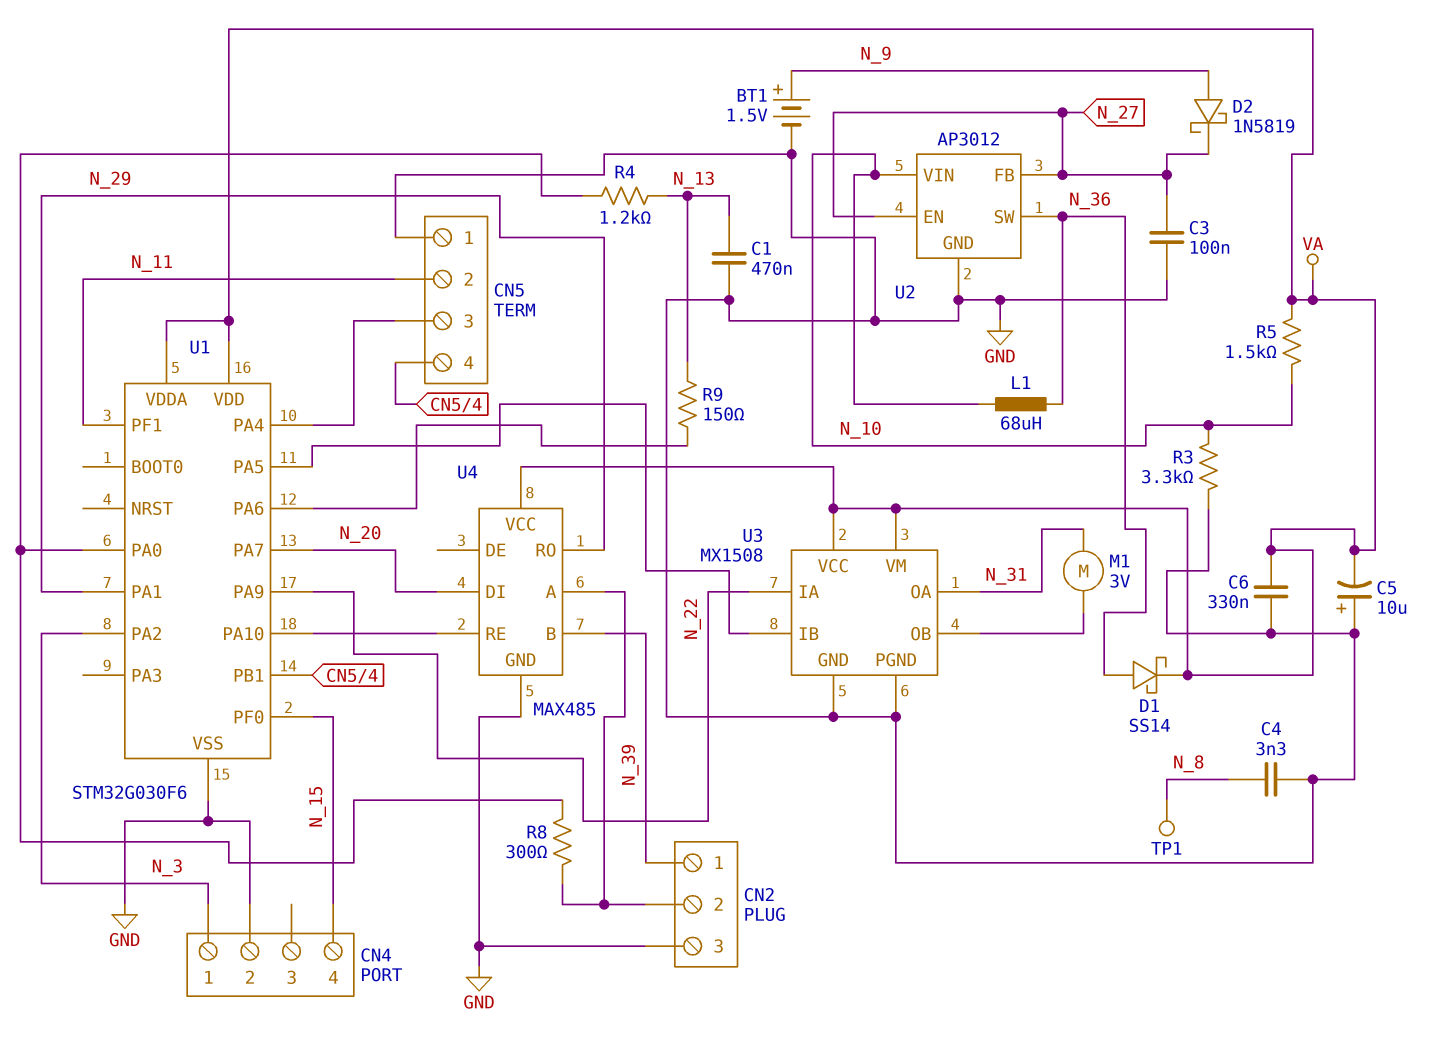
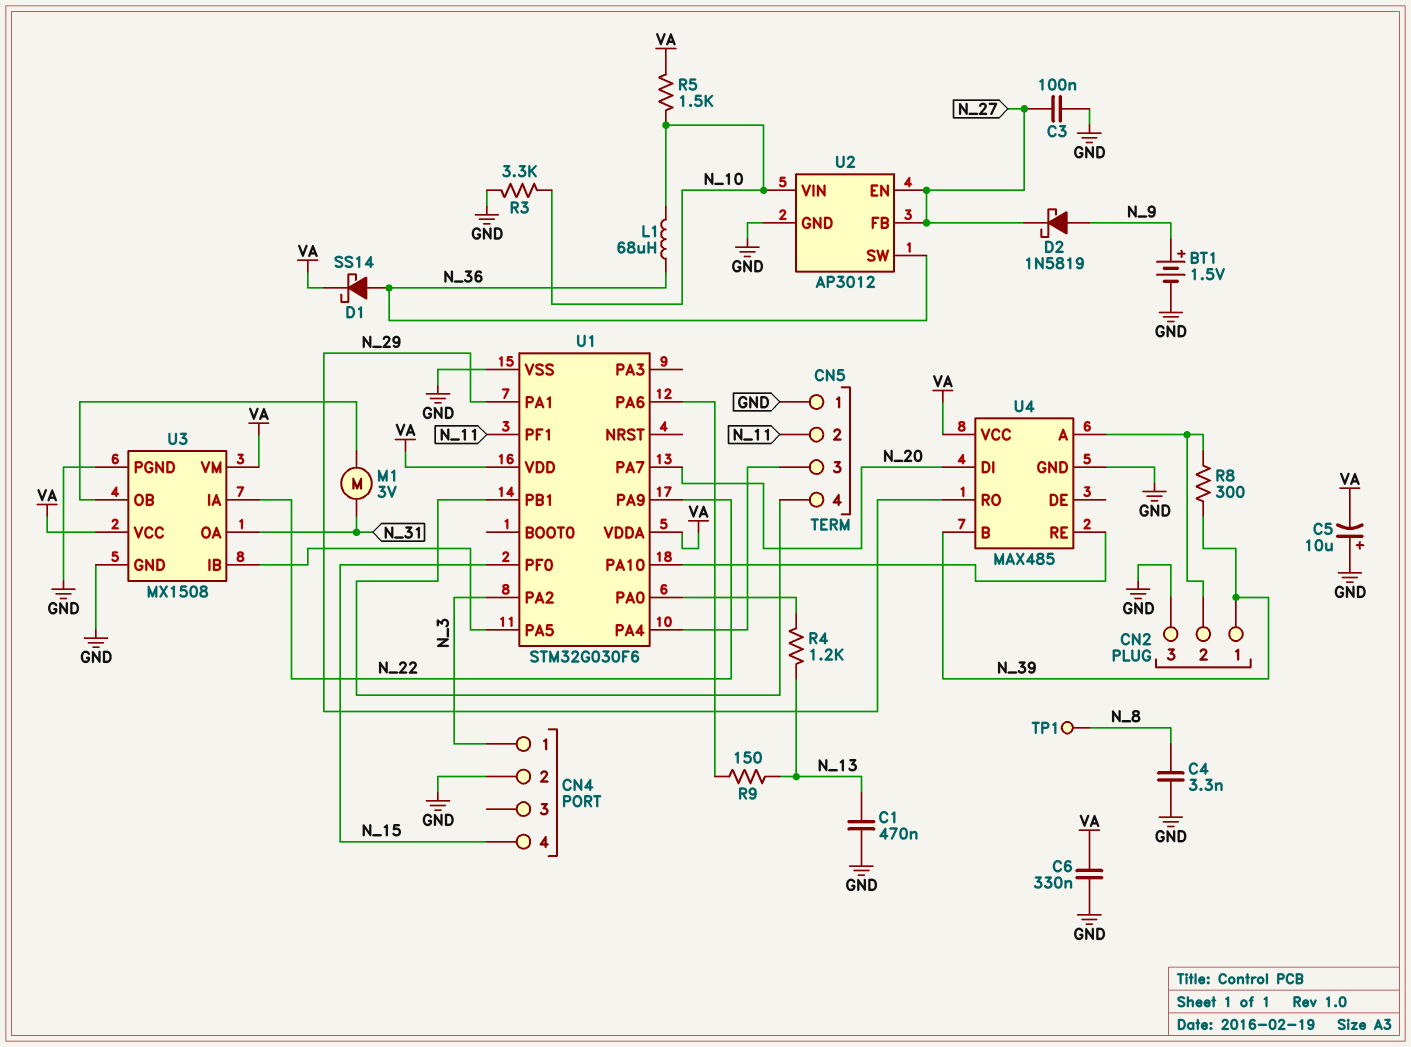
R8: 300 (CN2/2, U1/PA0) -> 300 (CN2/2, N_39)

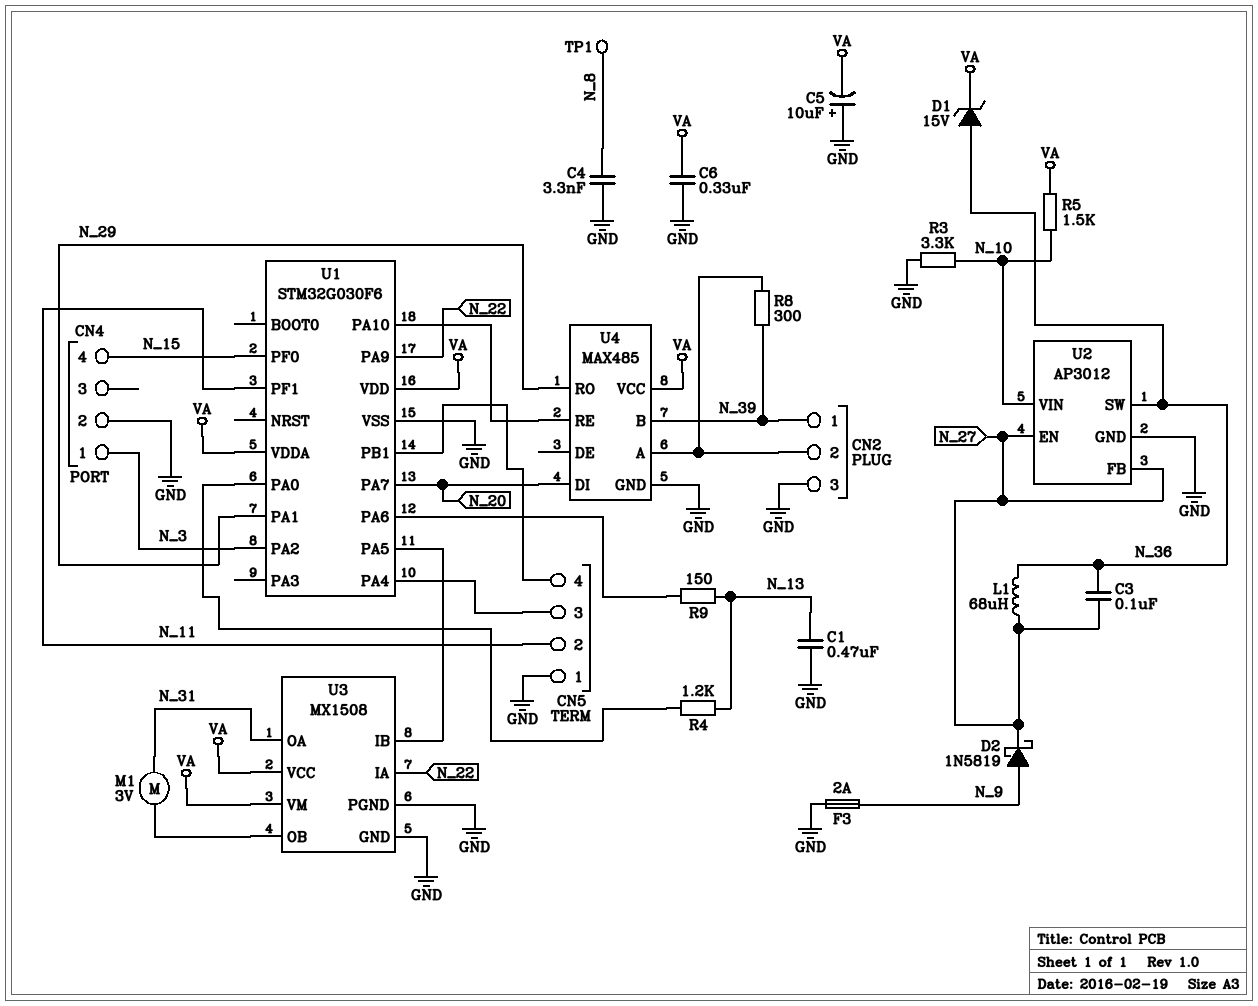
BT1: 1.5V (plus N_9, minus GND) -> none
C3: 100nF (GND, N_27) -> 100nF (N_27, N_36)
D1: schottky SS14 (A N_36, K VA) -> zener 15V (A N_36, K VA)
F3: none -> 2A (GND, N_9)
L1: 68uH (N_10, N_36) -> 68uH (N_27, N_36)

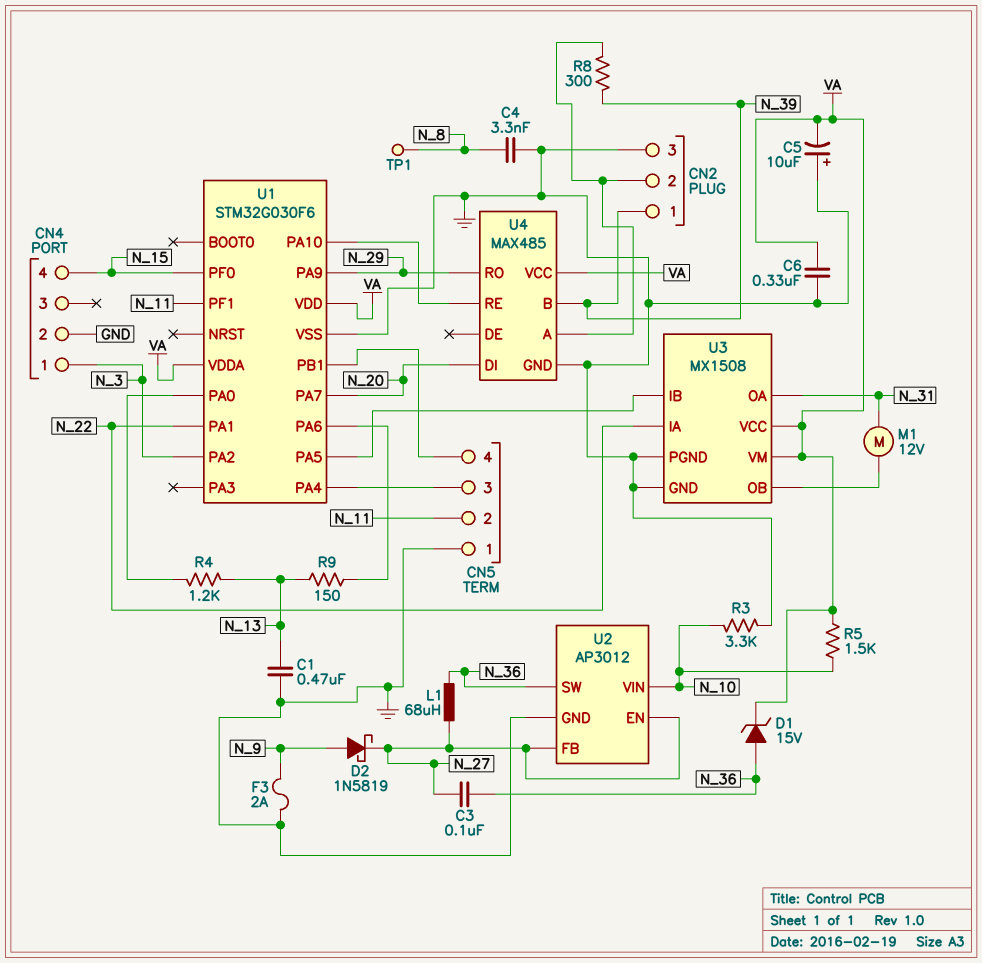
M1: motor 3V (N_31, U3/OB) -> motor 12V (N_31, U3/OB)
U1 pin PA1: N_29 -> N_22
U1 pin PA9: N_22 -> N_29

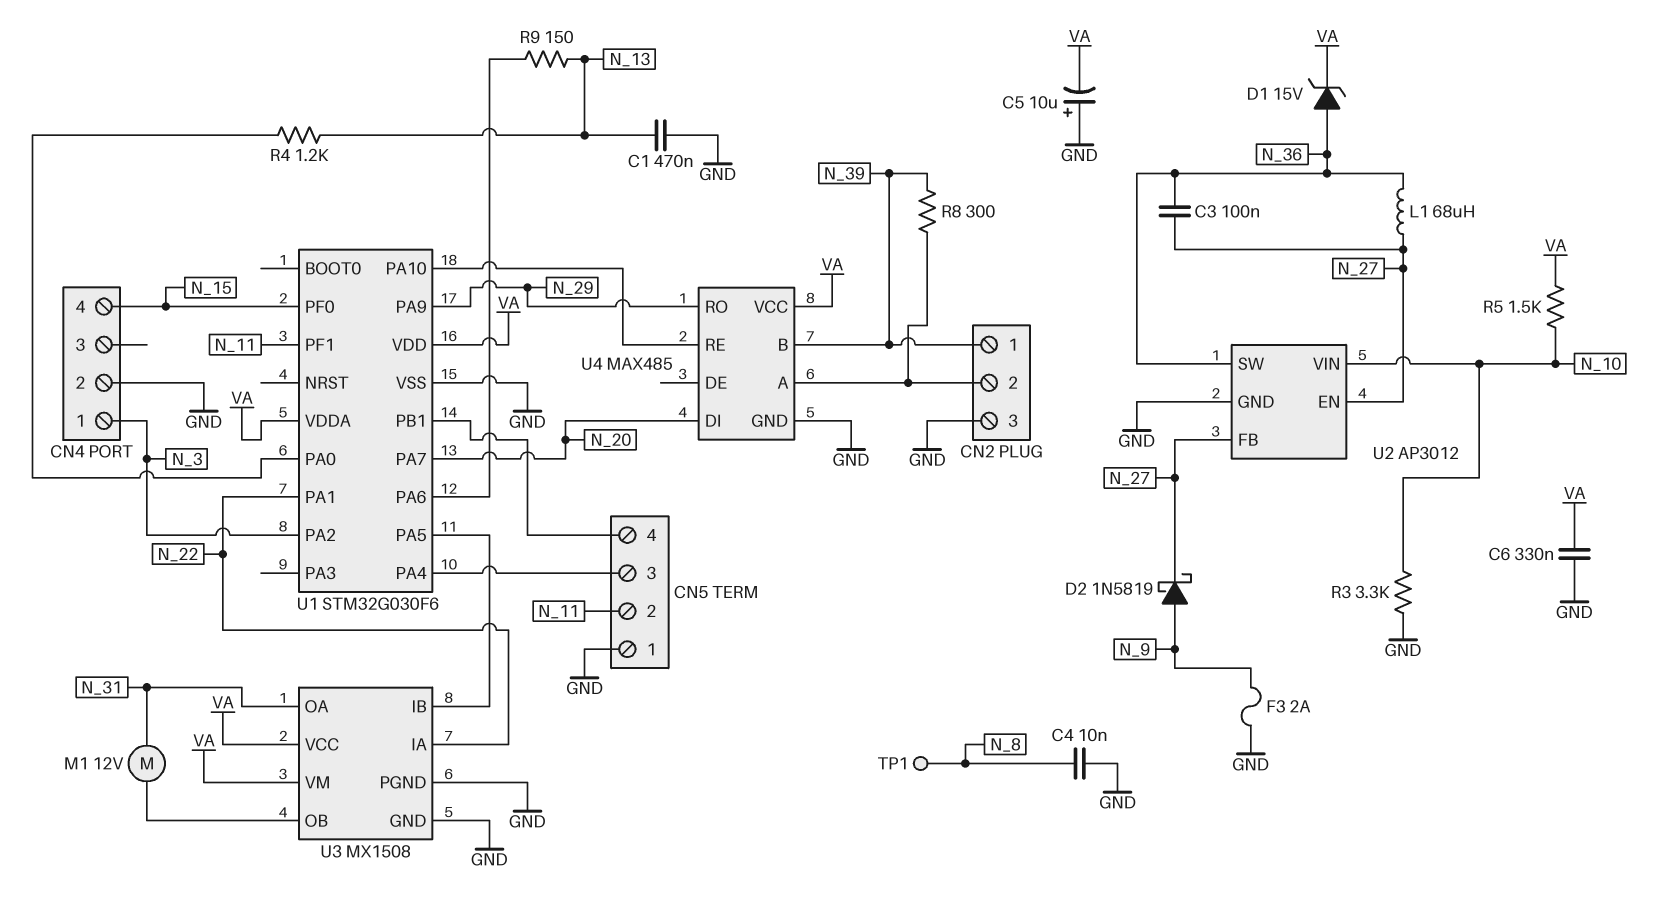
C4: 3.3nF (GND, N_8) -> 10nF (GND, N_8)

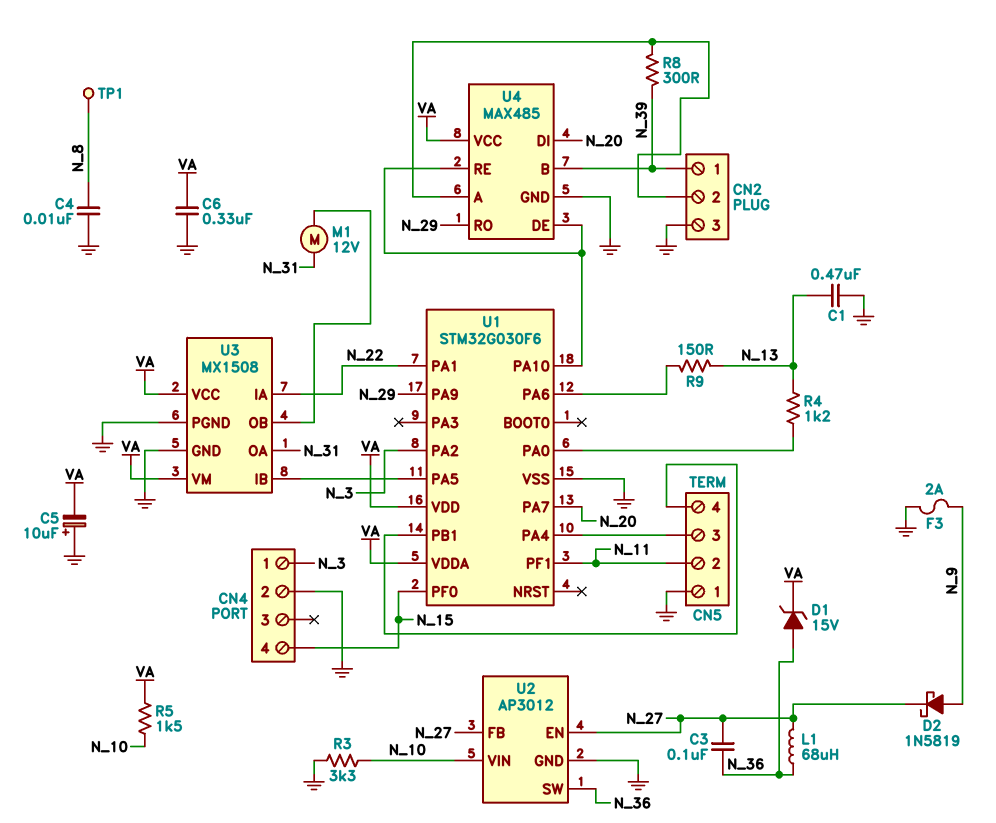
U4 pin DE: none -> U1/PA10

